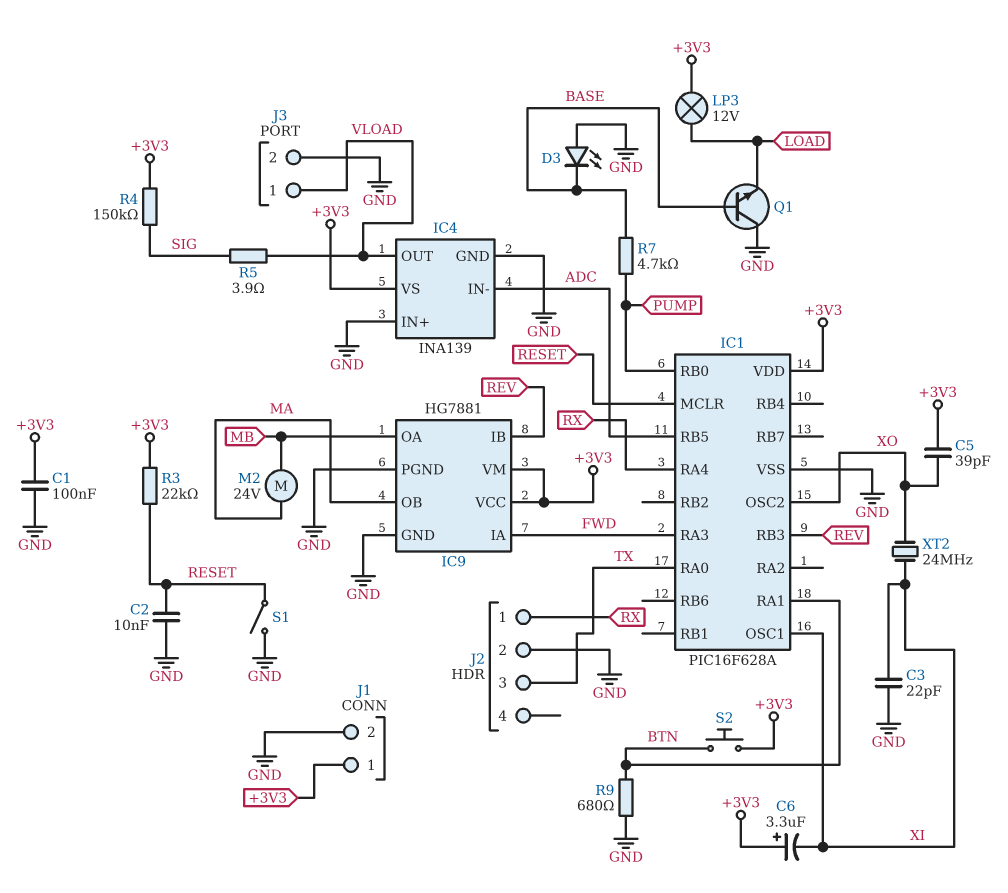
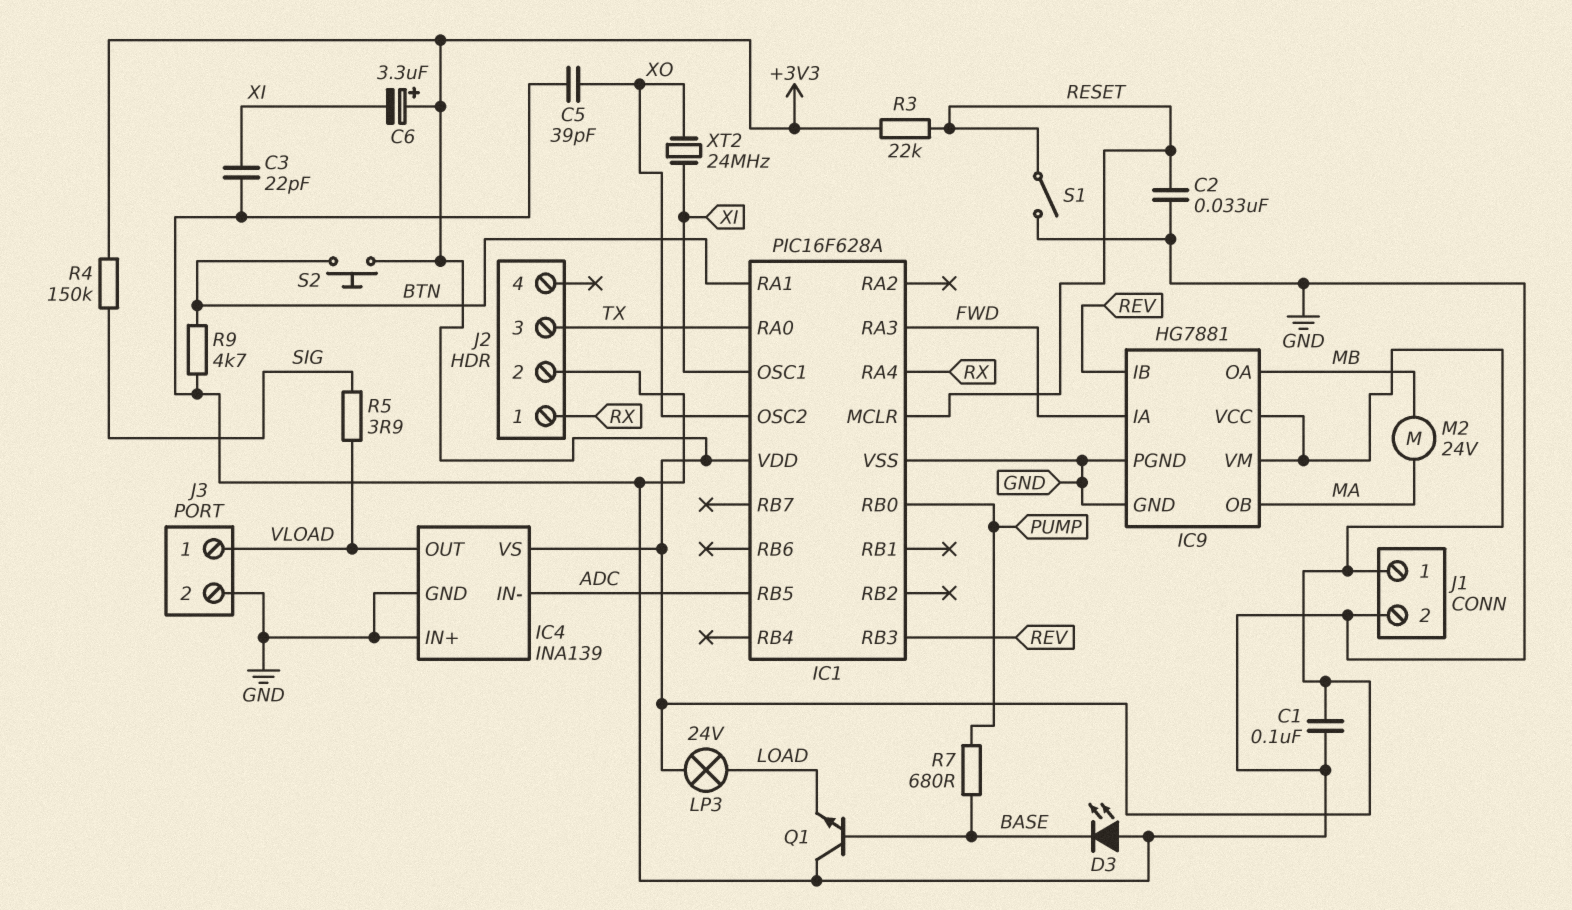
C2: 10nF (GND, RESET) -> 33nF (GND, RESET)
C5: 39pF (+3V3, XO) -> 39pF (GND, XO)
LP3: lamp 12V (+3V3, LOAD) -> lamp 24V (+3V3, LOAD)
R7: 4.7k (BASE, PUMP) -> 680 (BASE, PUMP)
R9: 680 (BTN, GND) -> 4.7k (BTN, GND)

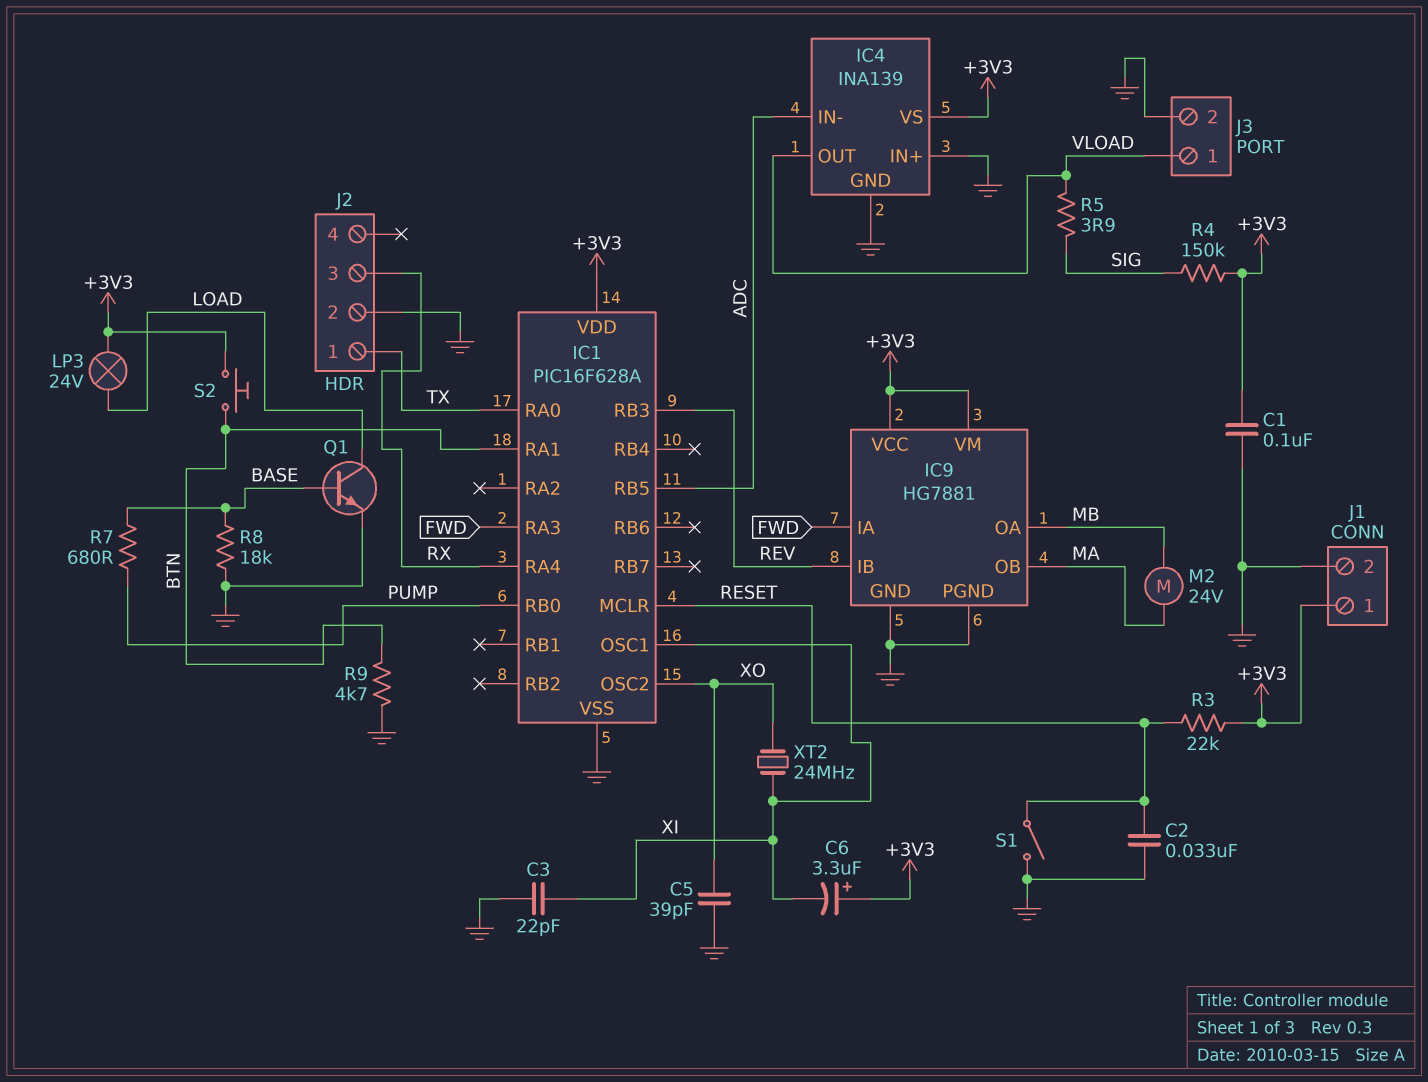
D3: LED (A GND, K BASE) -> none
J2 pin 1: RX -> TX
J2 pin 3: TX -> RX
Q1: NPN (B BASE, C GND, E LOAD) -> NPN (B BASE, C LOAD, E GND)
R8: none -> 18k (BASE, GND)

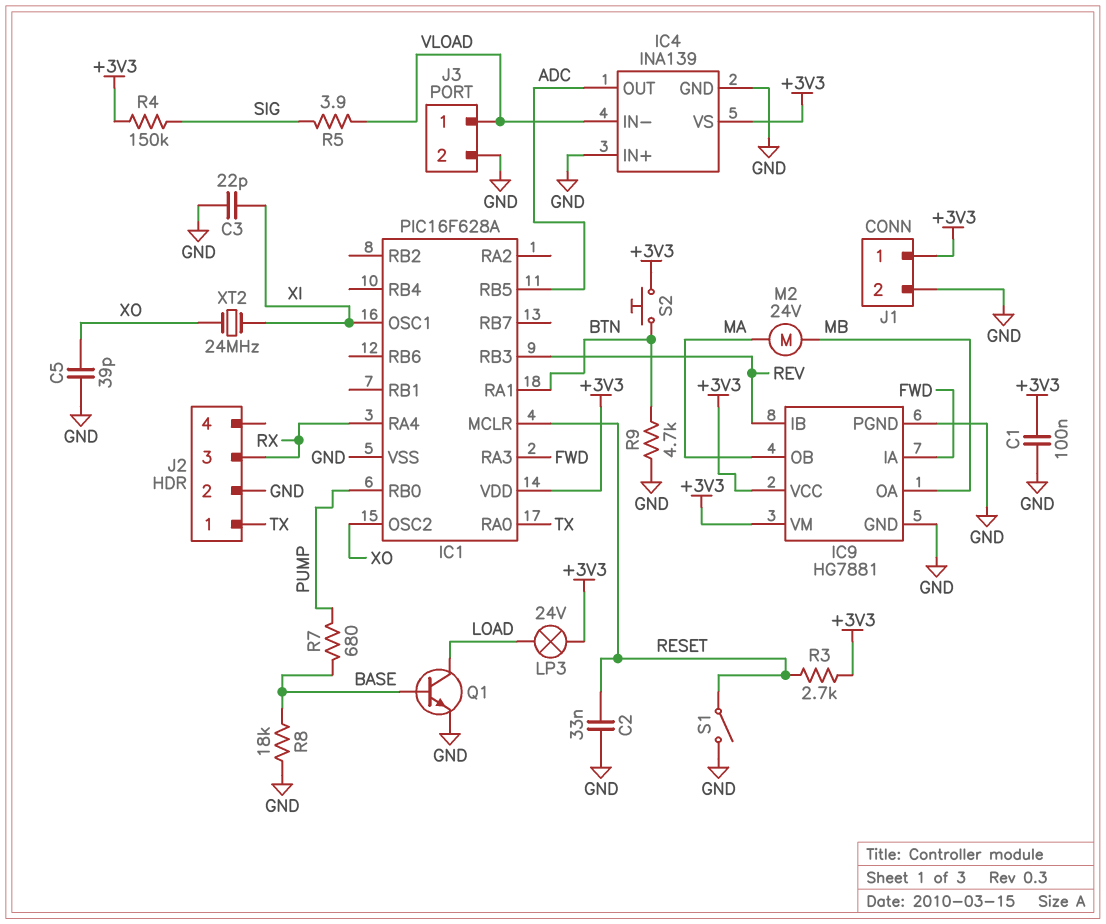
C6: 3.3uF (plus +3V3, minus XI) -> none
IC4 pin IN-: ADC -> VLOAD
IC4 pin OUT: VLOAD -> ADC
R3: 22k (+3V3, RESET) -> 2.7k (+3V3, RESET)

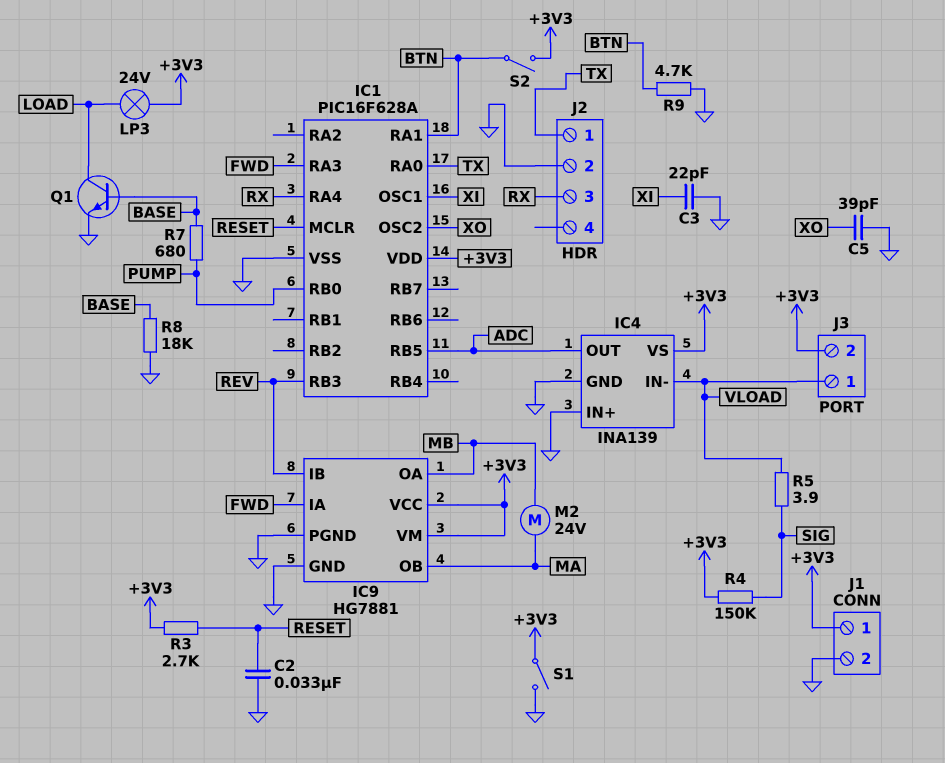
C1: 100nF (+3V3, GND) -> none
J3 pin 2: GND -> +3V3
S1: switch (GND, RESET) -> switch (+3V3, GND)
S2: button (+3V3, BTN) -> switch (+3V3, BTN)
XT2: 24MHz (XI, XO) -> none

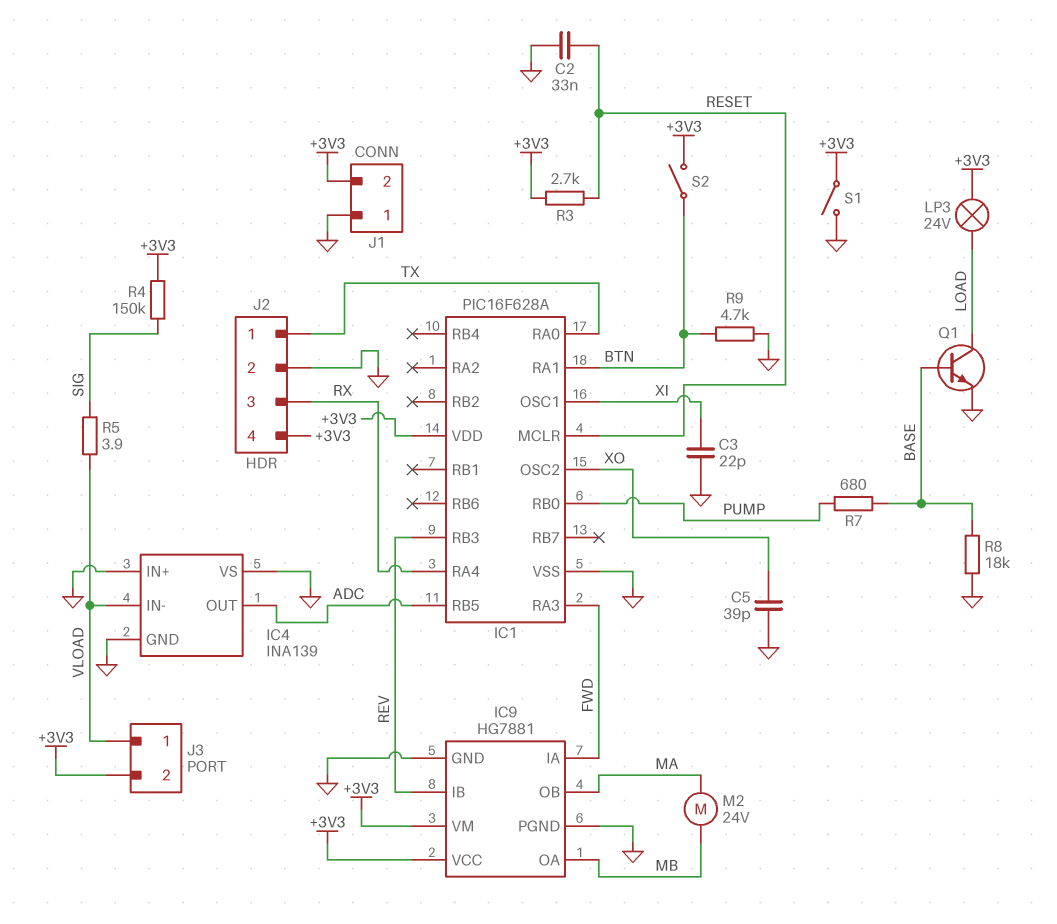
IC4 pin VS: +3V3 -> GND
J1 pin 1: +3V3 -> GND
J1 pin 2: GND -> +3V3
J2 pin 4: none -> +3V3

